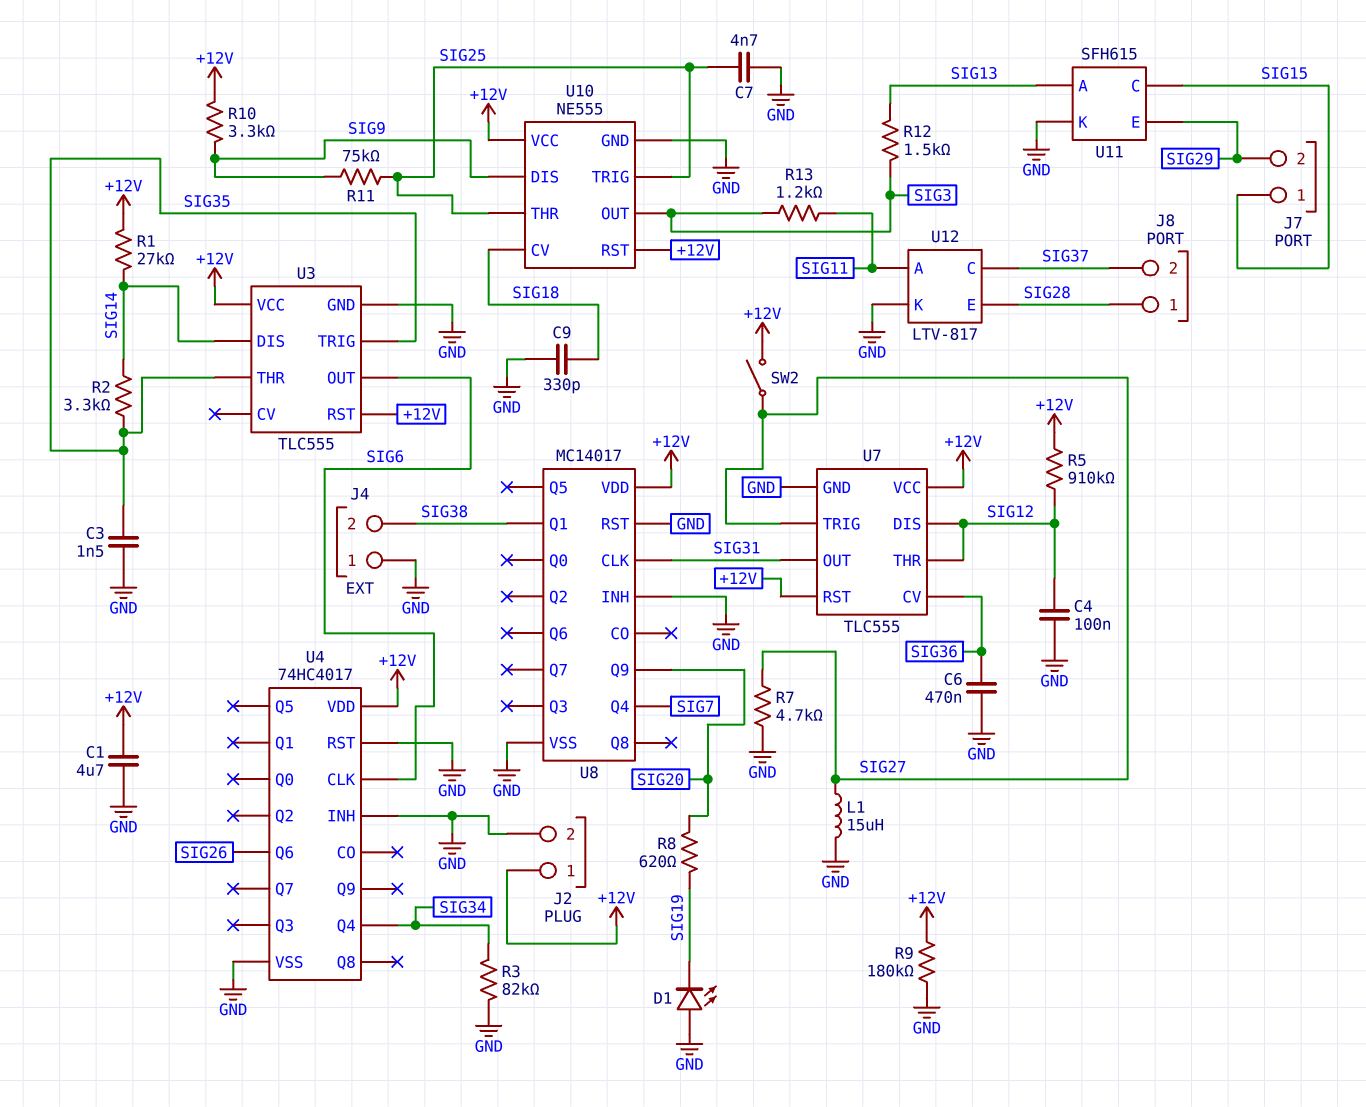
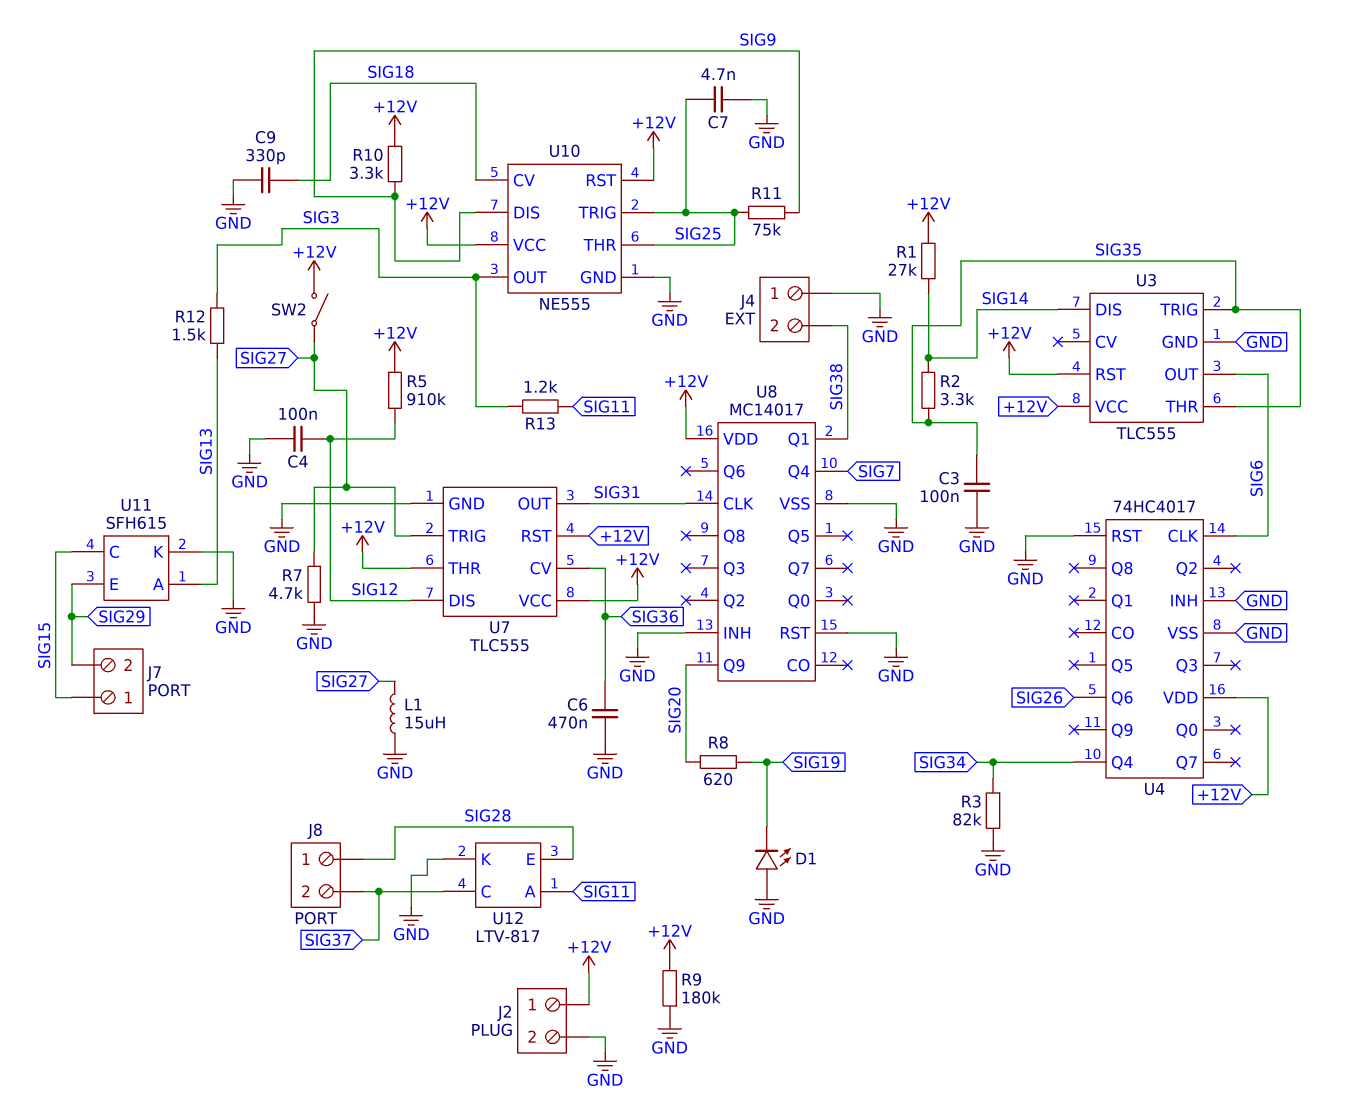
C1: 4.7uF (+12V, GND) -> none
C3: 1.5nF (GND, SIG35) -> 100nF (GND, SIG35)
U7 pin THR: SIG12 -> +12V

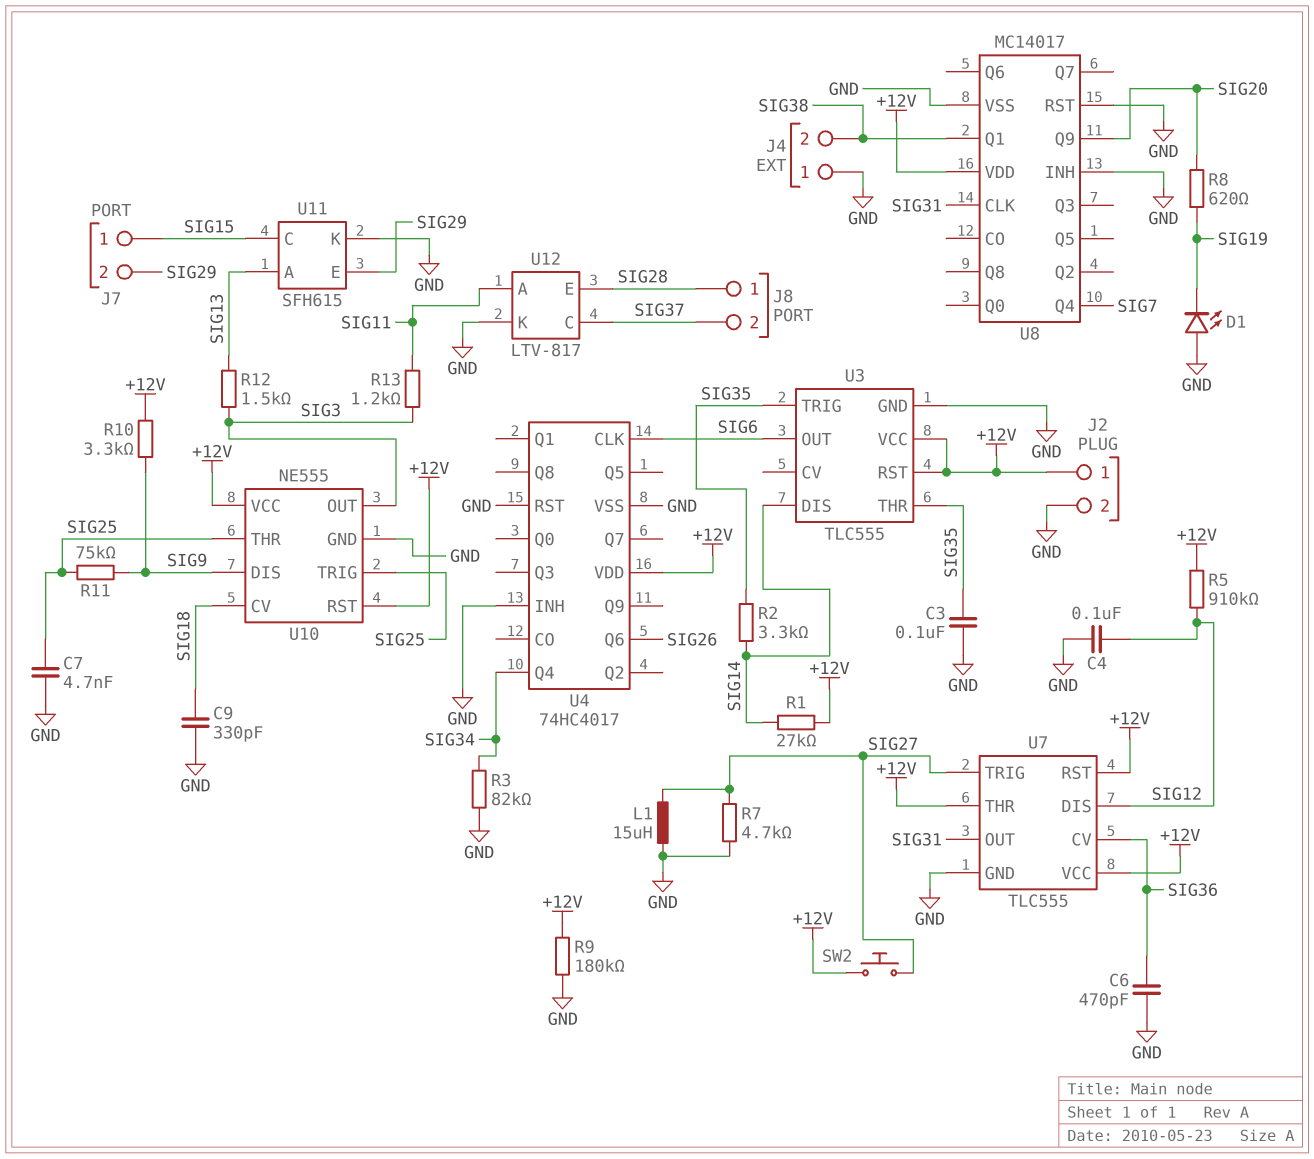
C6: 470nF (GND, SIG36) -> 470pF (GND, SIG36)
SW2: switch (+12V, SIG27) -> button (+12V, SIG27)

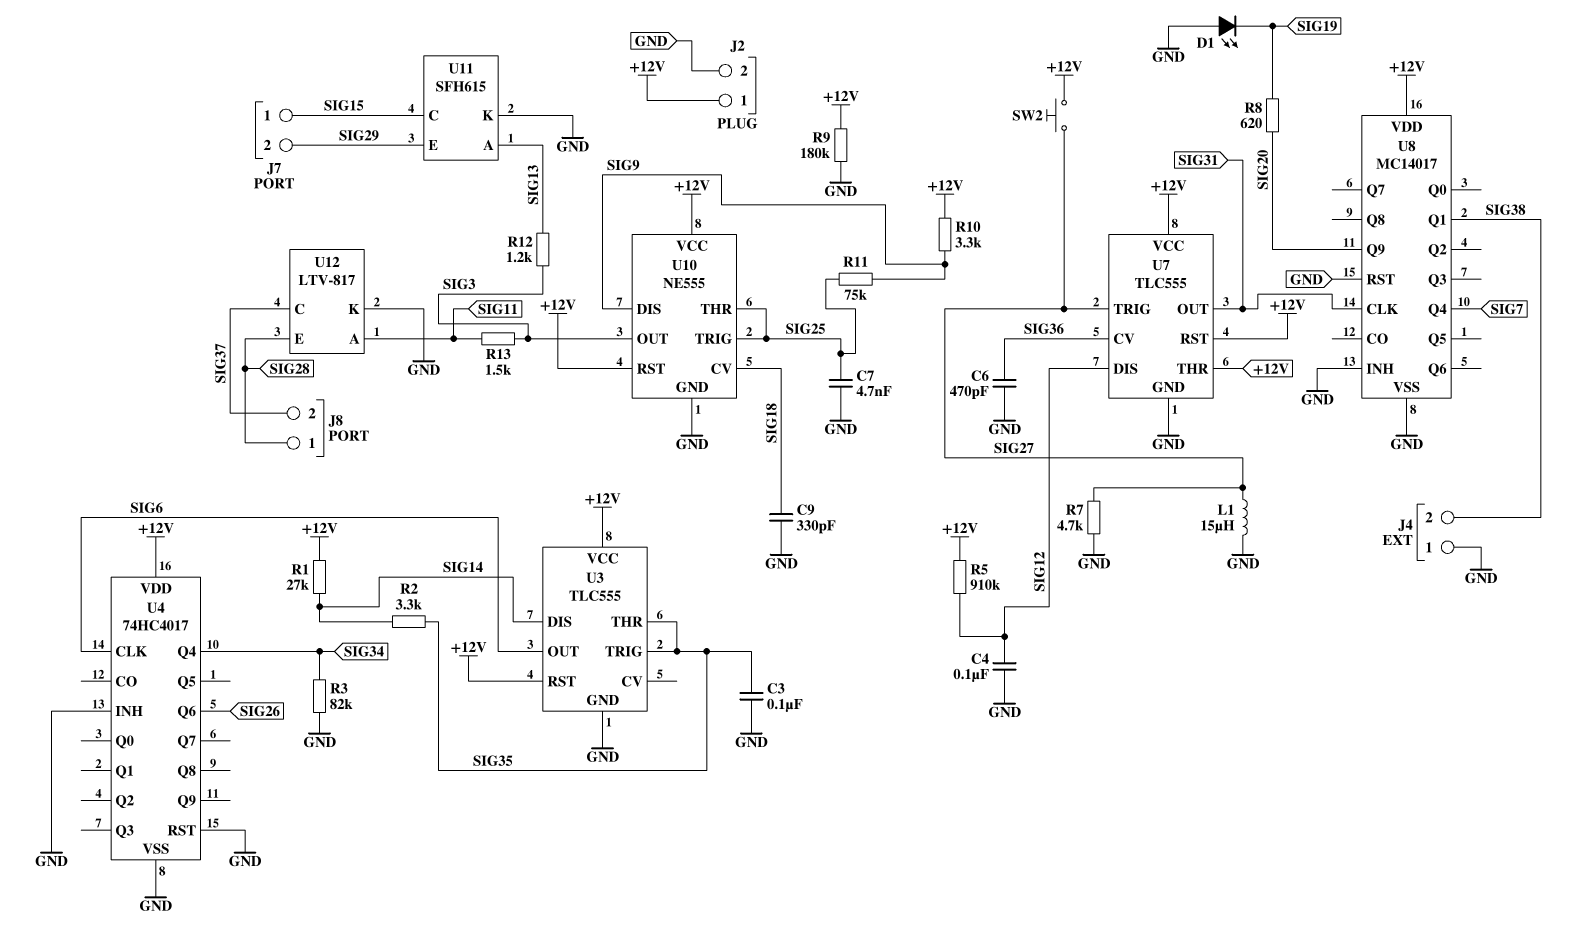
R12: 1.5k (SIG3, SIG13) -> 1.2k (SIG3, SIG13)
R13: 1.2k (SIG3, SIG11) -> 1.5k (SIG3, SIG11)

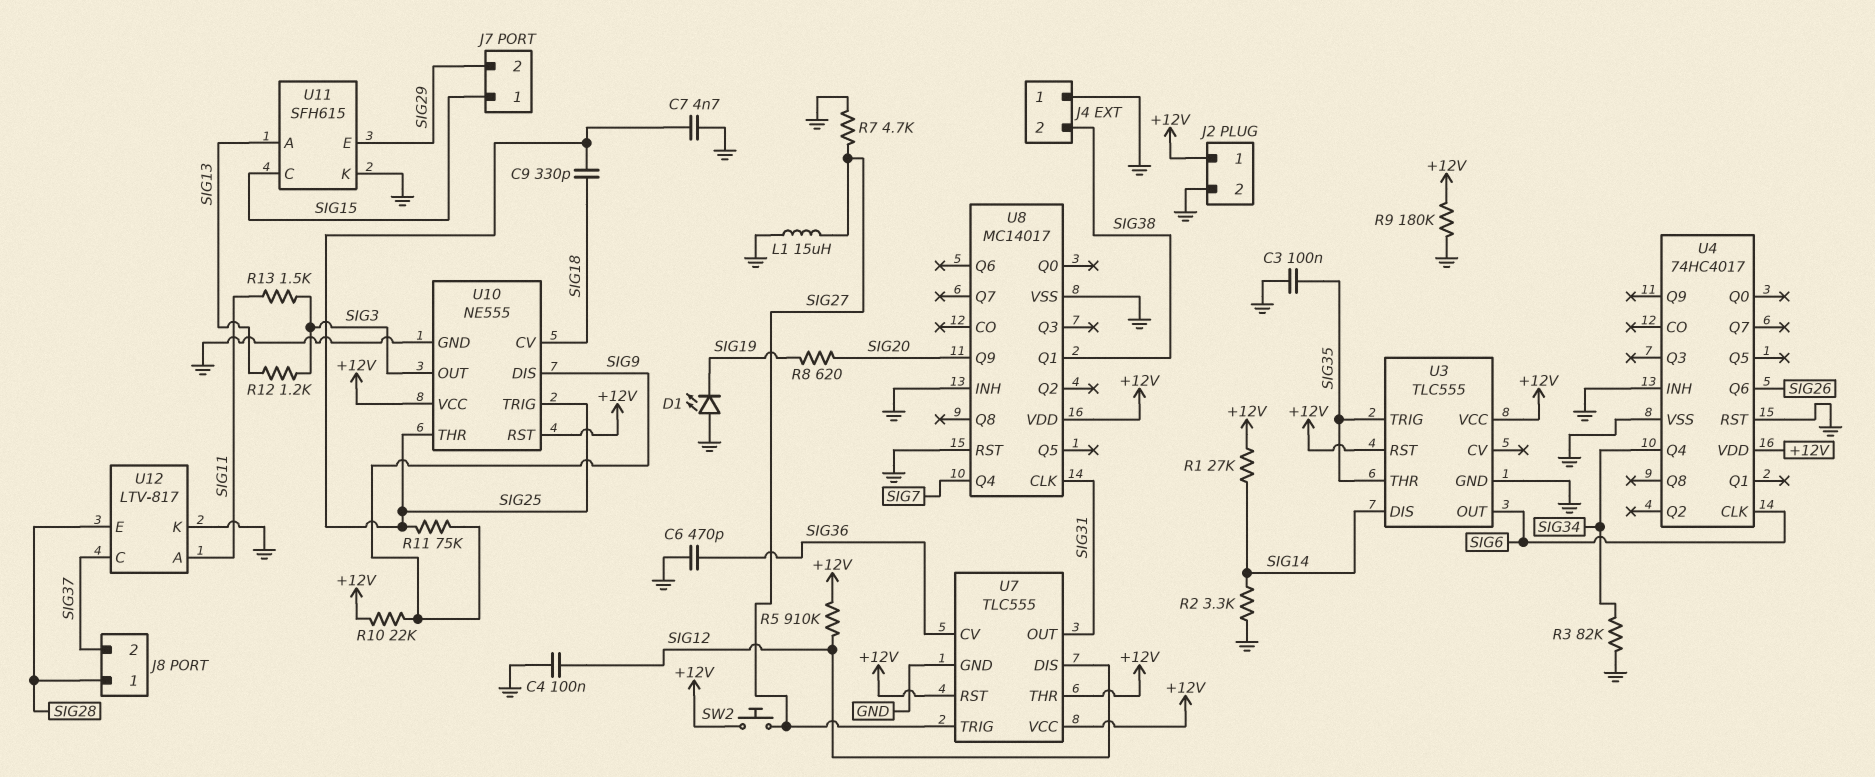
C9: 330pF (GND, SIG18) -> 330pF (SIG18, SIG25)
R2: 3.3k (SIG14, SIG35) -> 3.3k (GND, SIG14)
R10: 3.3k (+12V, SIG9) -> 22k (+12V, SIG9)

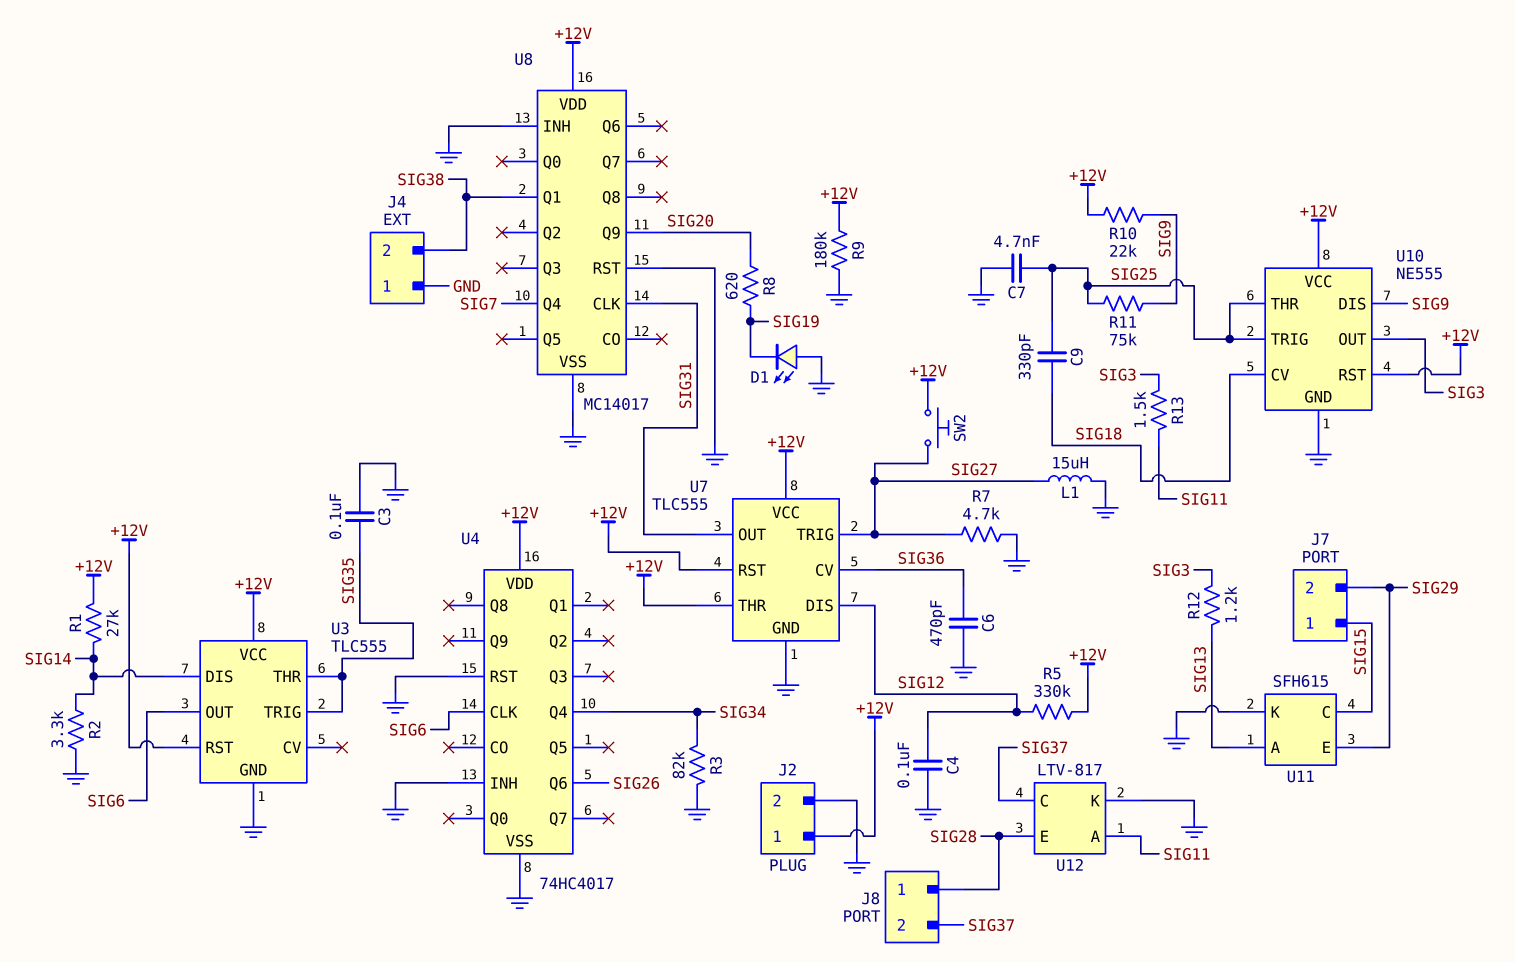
R5: 910k (+12V, SIG12) -> 330k (+12V, SIG12)

